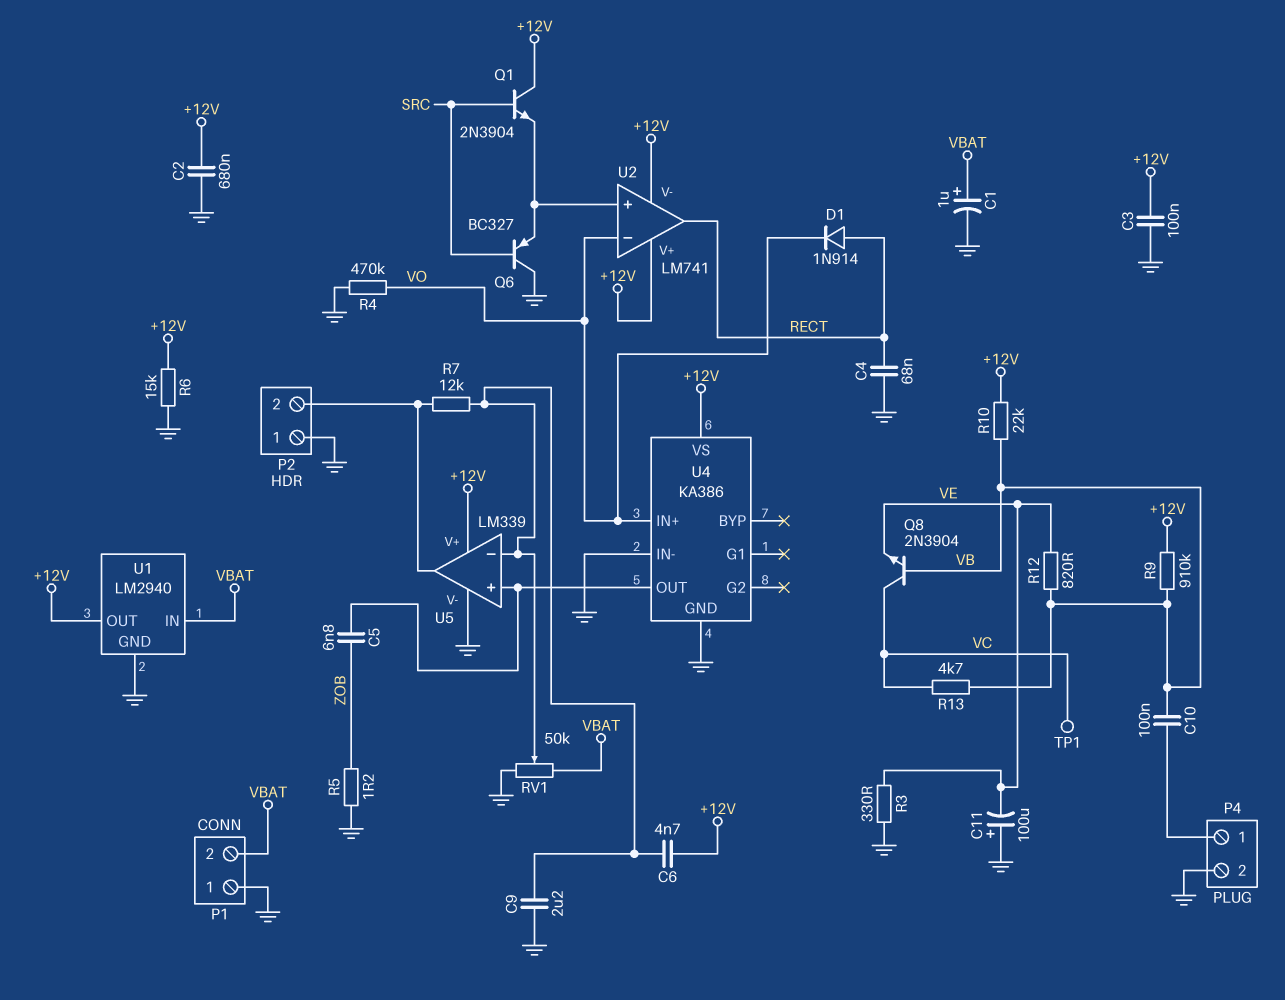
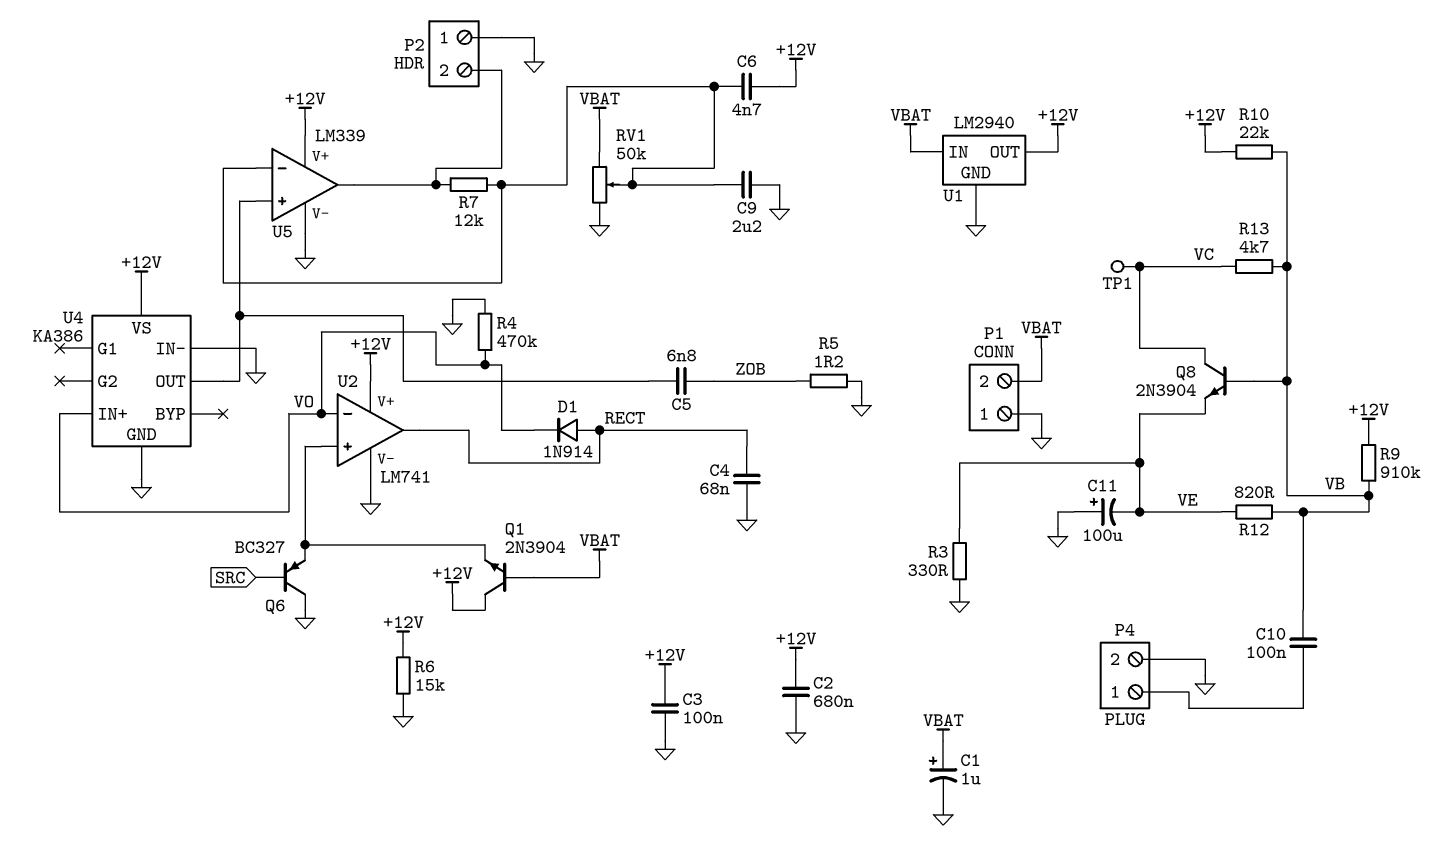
Q1: NPN 2N3904 (B SRC, C +12V, E U2/in+) -> NPN 2N3904 (B VBAT, C +12V, E U2/in+)
U2 pin V-: +12V -> GND

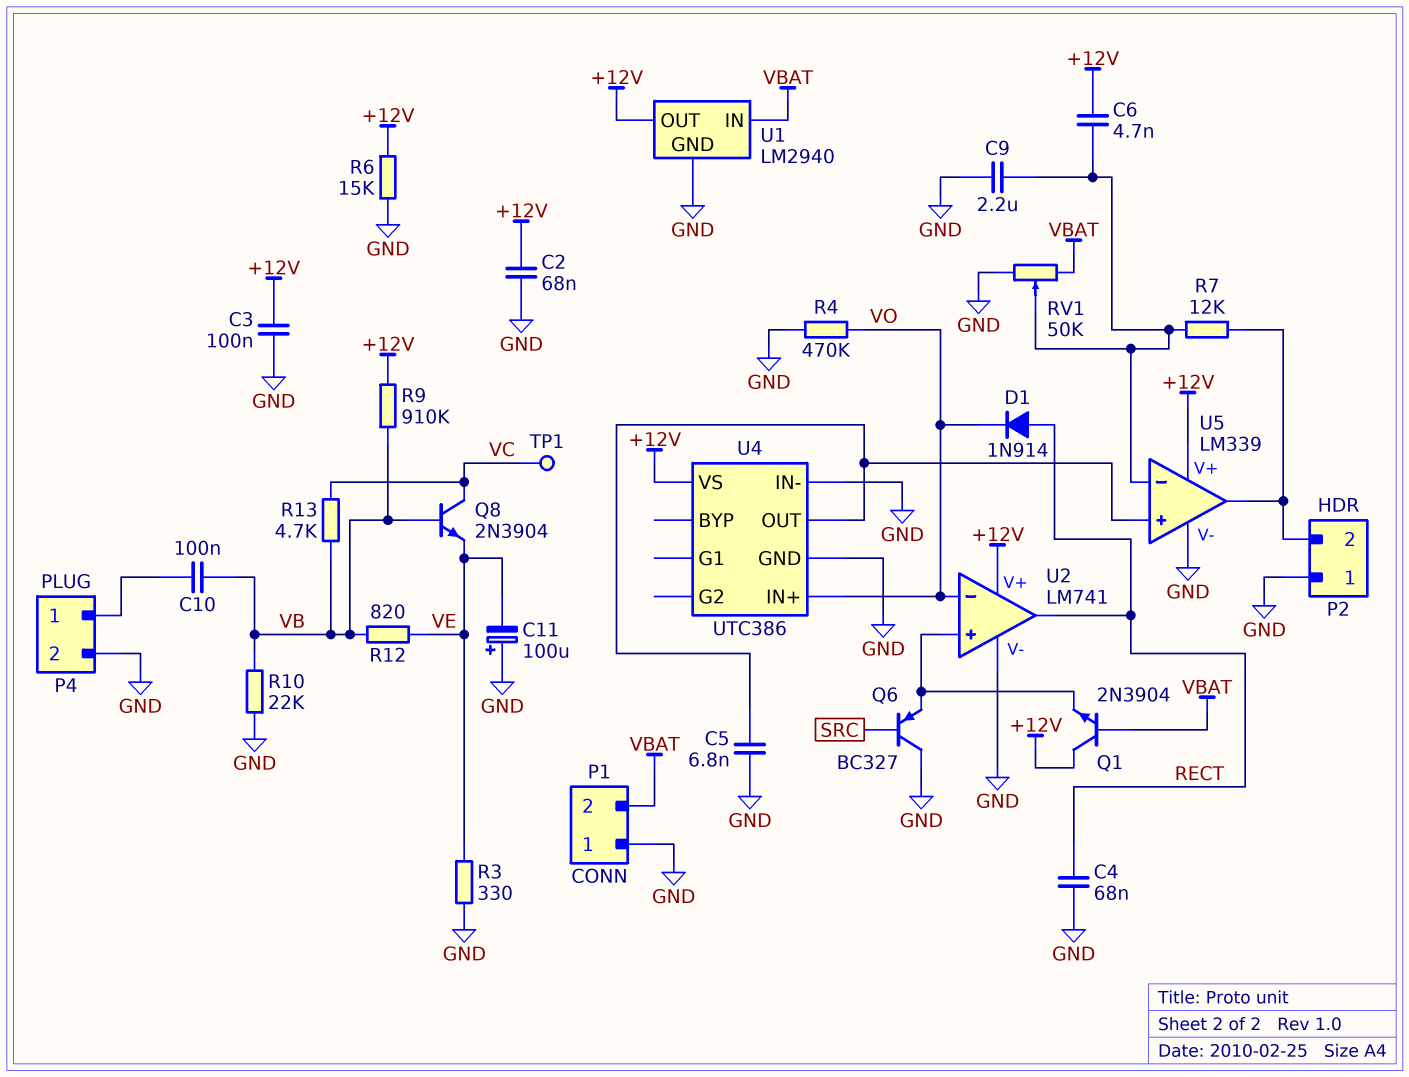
C1: 1uF (plus VBAT, minus GND) -> none
C2: 680nF (+12V, GND) -> 68nF (+12V, GND)
C5: 6.8nF (U4/OUT, ZOB) -> 6.8nF (GND, U4/OUT)
R5: 1.2 (GND, ZOB) -> none
R10: 22k (+12V, VB) -> 22k (GND, VB)
U4: KA386 -> UTC386

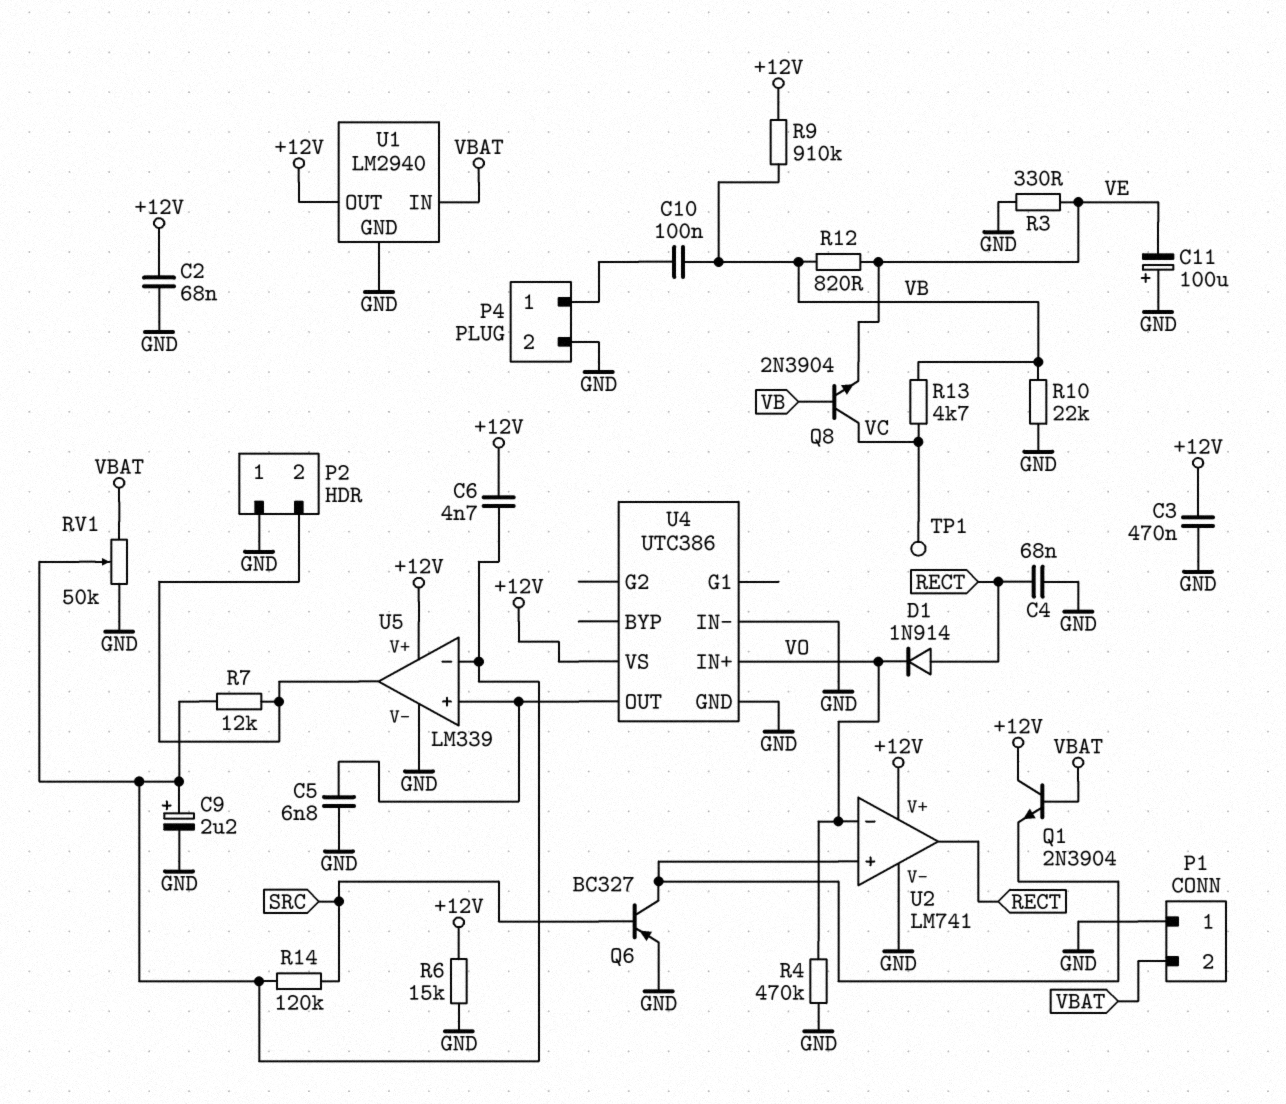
C3: 100nF (+12V, GND) -> 470nF (+12V, GND)
C9: 2.2uF (GND, U5/in-) -> 2.2uF (plus U5/in-, minus GND)
Q6: PNP BC327 (B SRC, C GND, E U2/in+) -> PNP BC327 (B SRC, C U2/in+, E GND)
R14: none -> 120k (SRC, U5/in-)

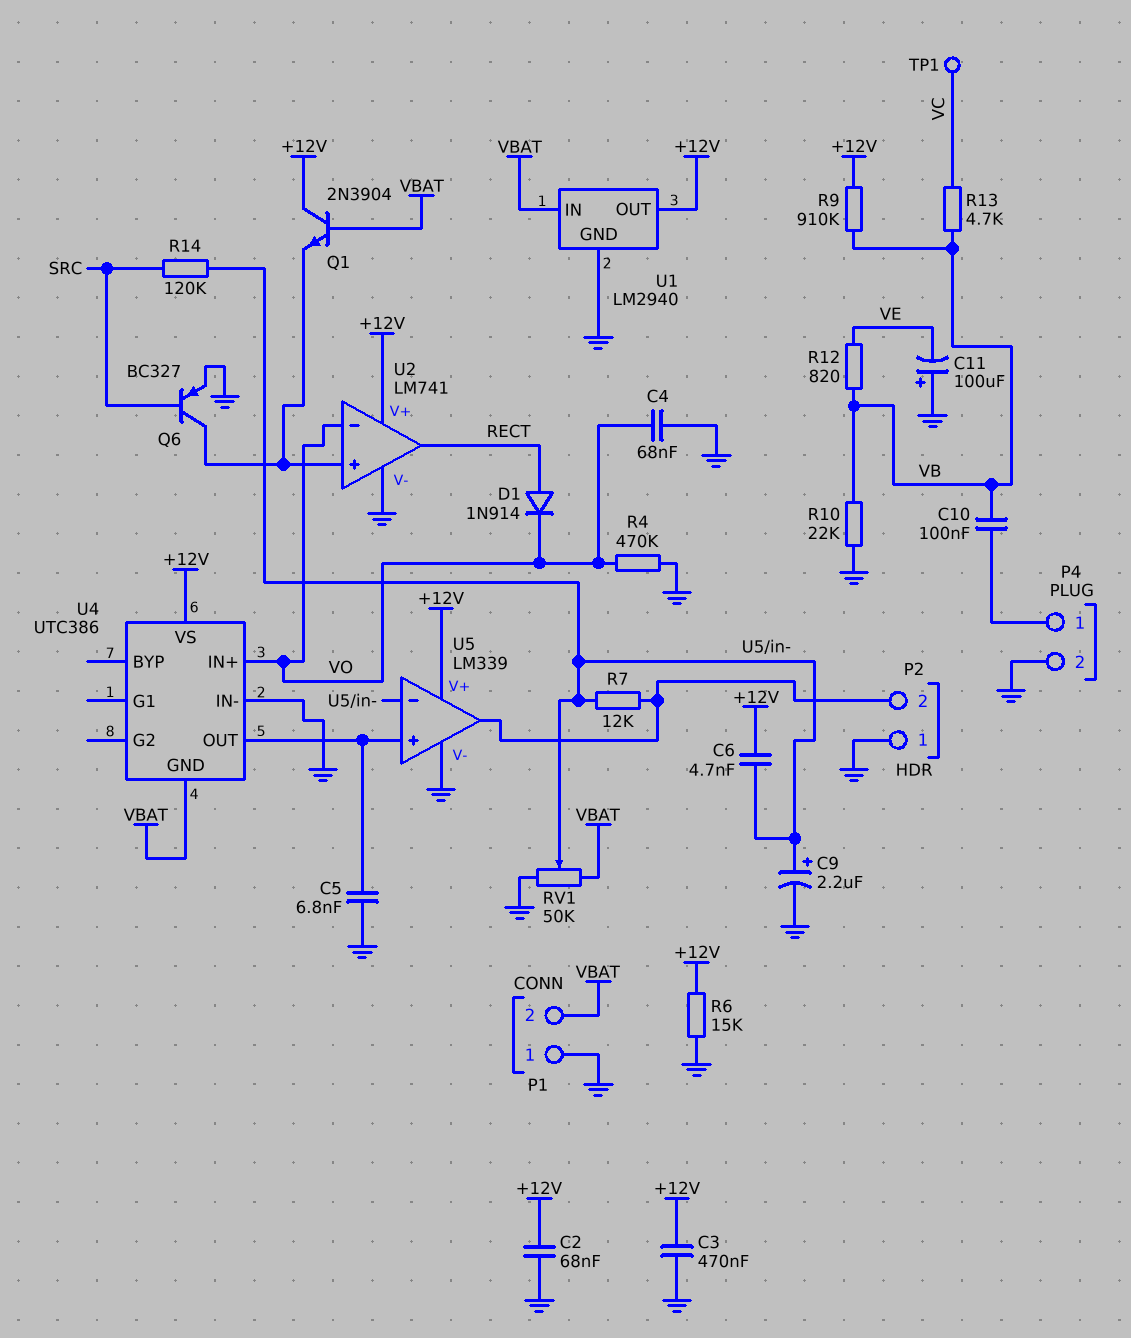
C4: 68nF (GND, RECT) -> 68nF (GND, VO)
Q8: NPN 2N3904 (B VB, C VC, E VE) -> none
R3: 330 (GND, VE) -> none
U4 pin GND: GND -> VBAT

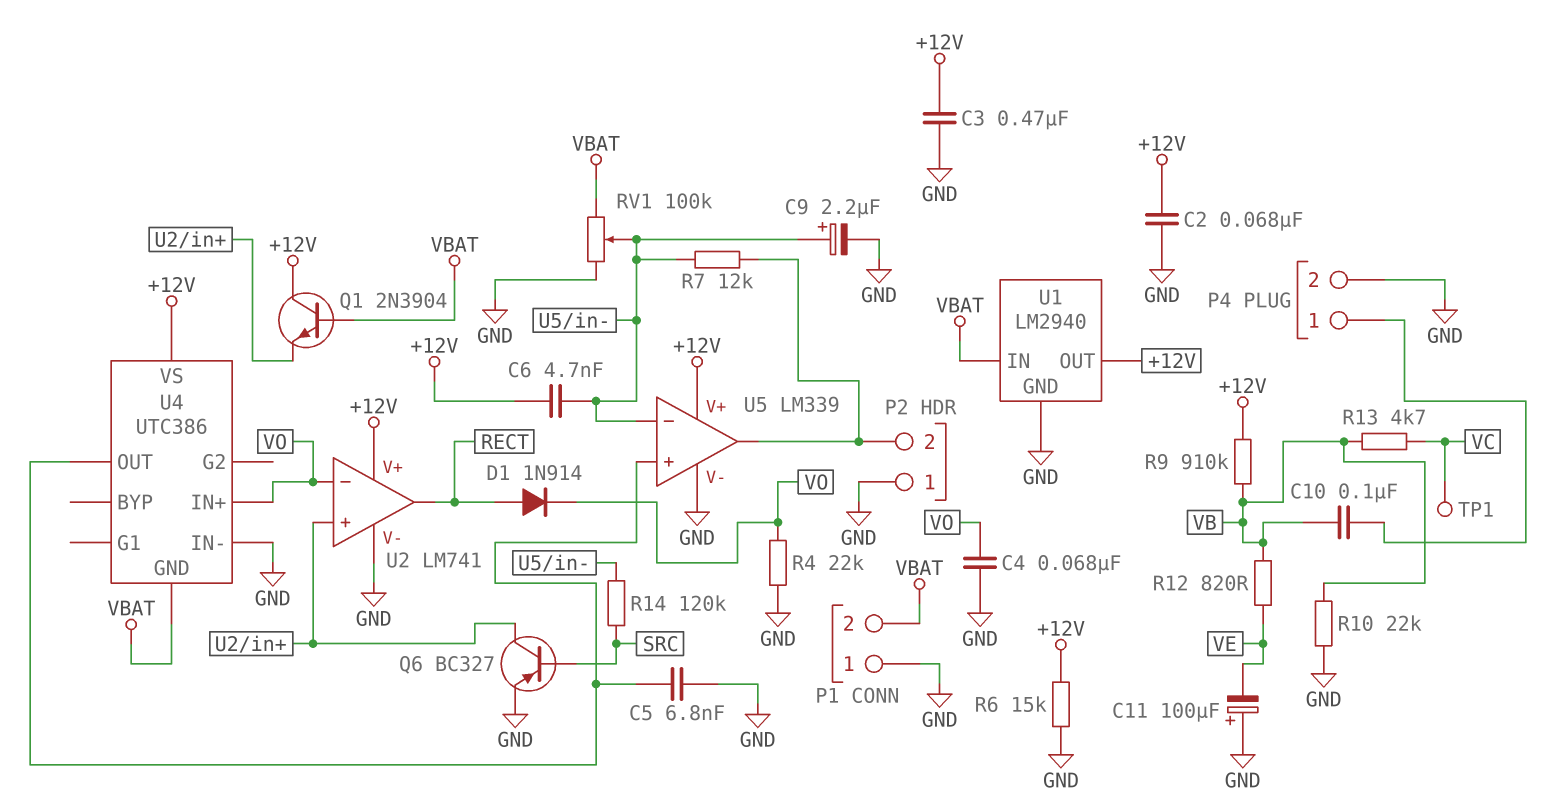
R4: 470k (GND, VO) -> 22k (GND, VO)
RV1: 50k (GND, VBAT, wiper U5/in-) -> 100k (GND, VBAT, wiper U5/in-)

